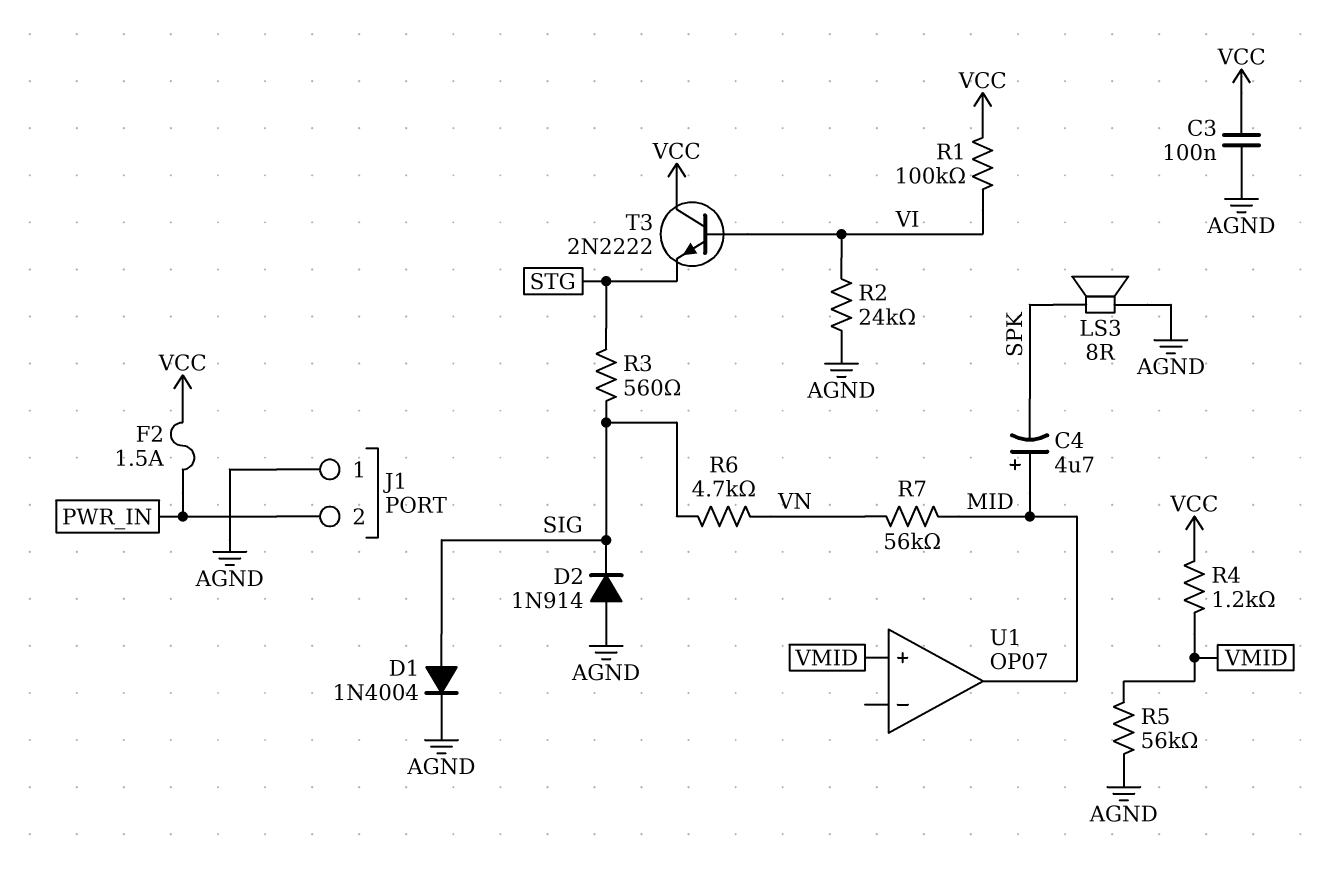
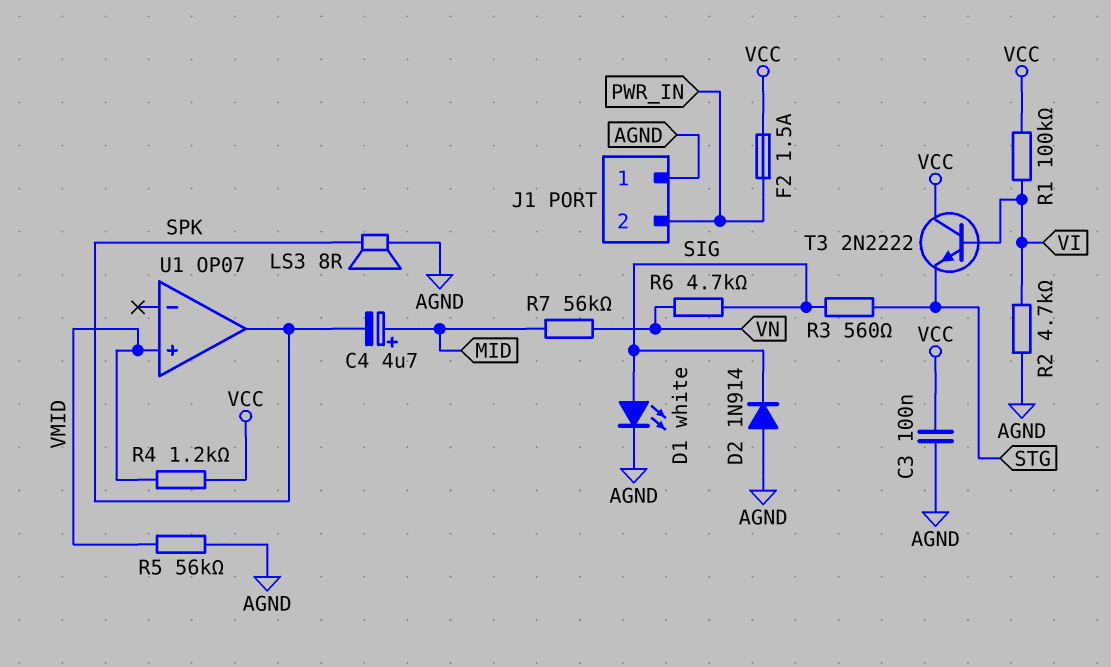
D1: diode 1N4004 (A SIG, K AGND) -> LED white (A SIG, K AGND)
R2: 24k (AGND, VI) -> 4.7k (AGND, VI)
U1 pin out: MID -> SPK

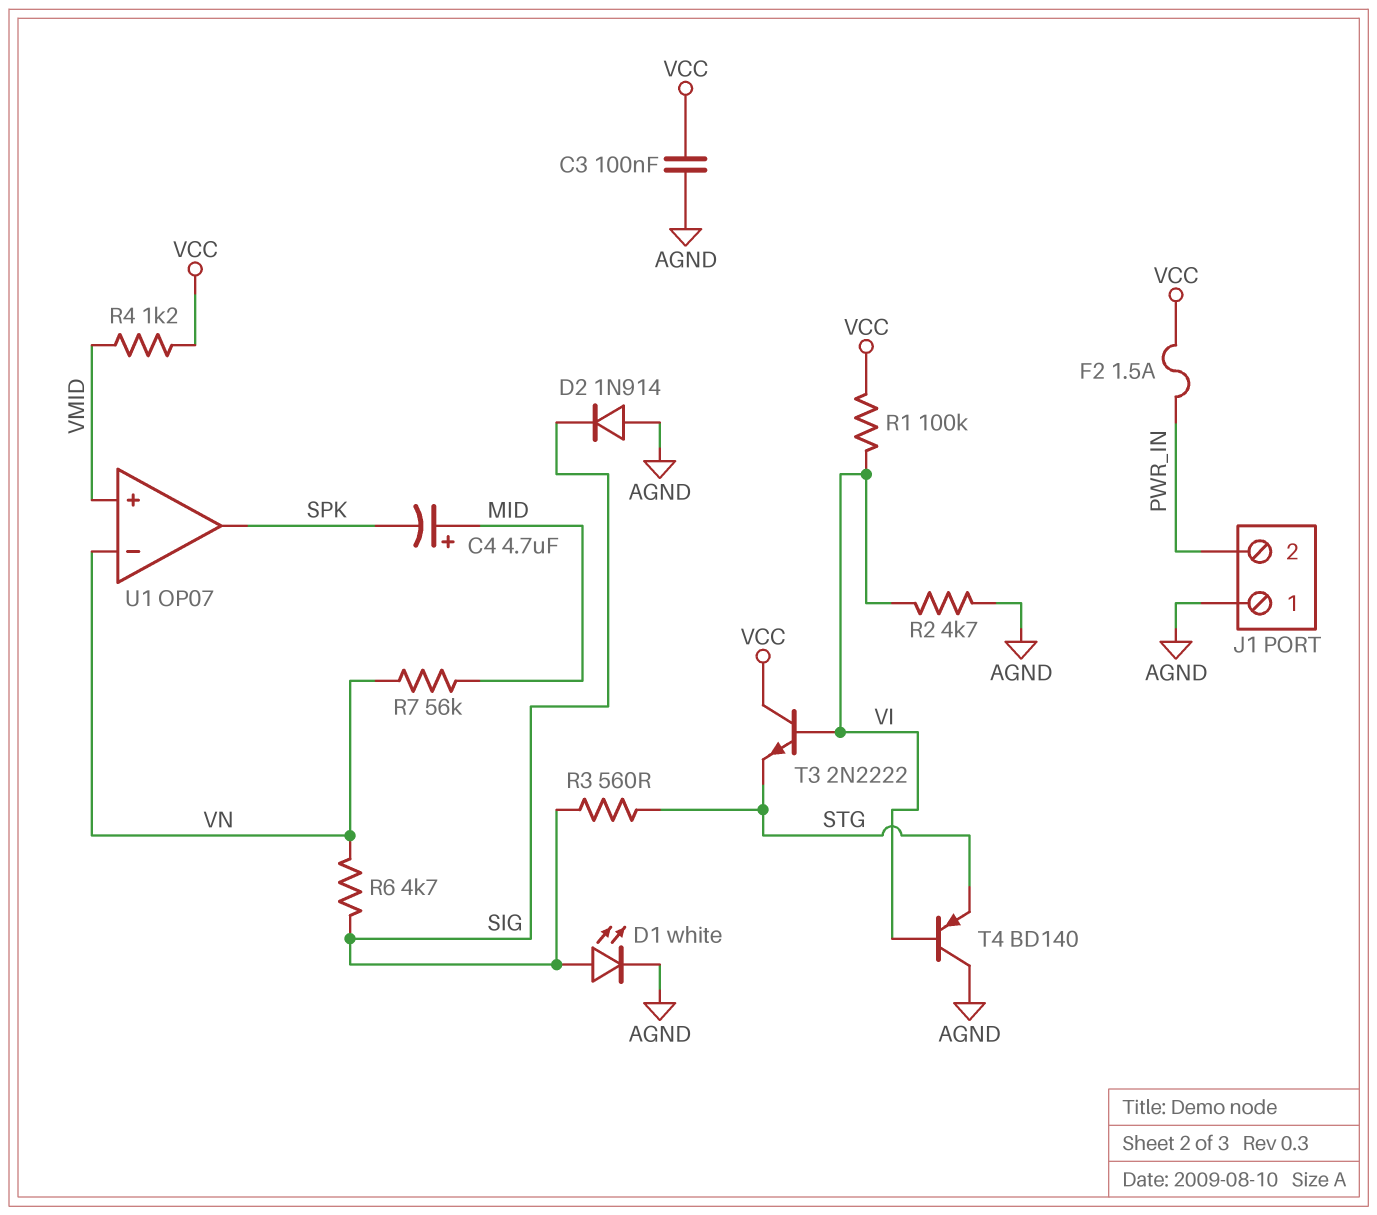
LS3: speaker 8R (AGND, SPK) -> none
R5: 56k (AGND, VMID) -> none
T4: none -> PNP BD140 (B VI, C AGND, E STG)
U1 pin in-: none -> VN

